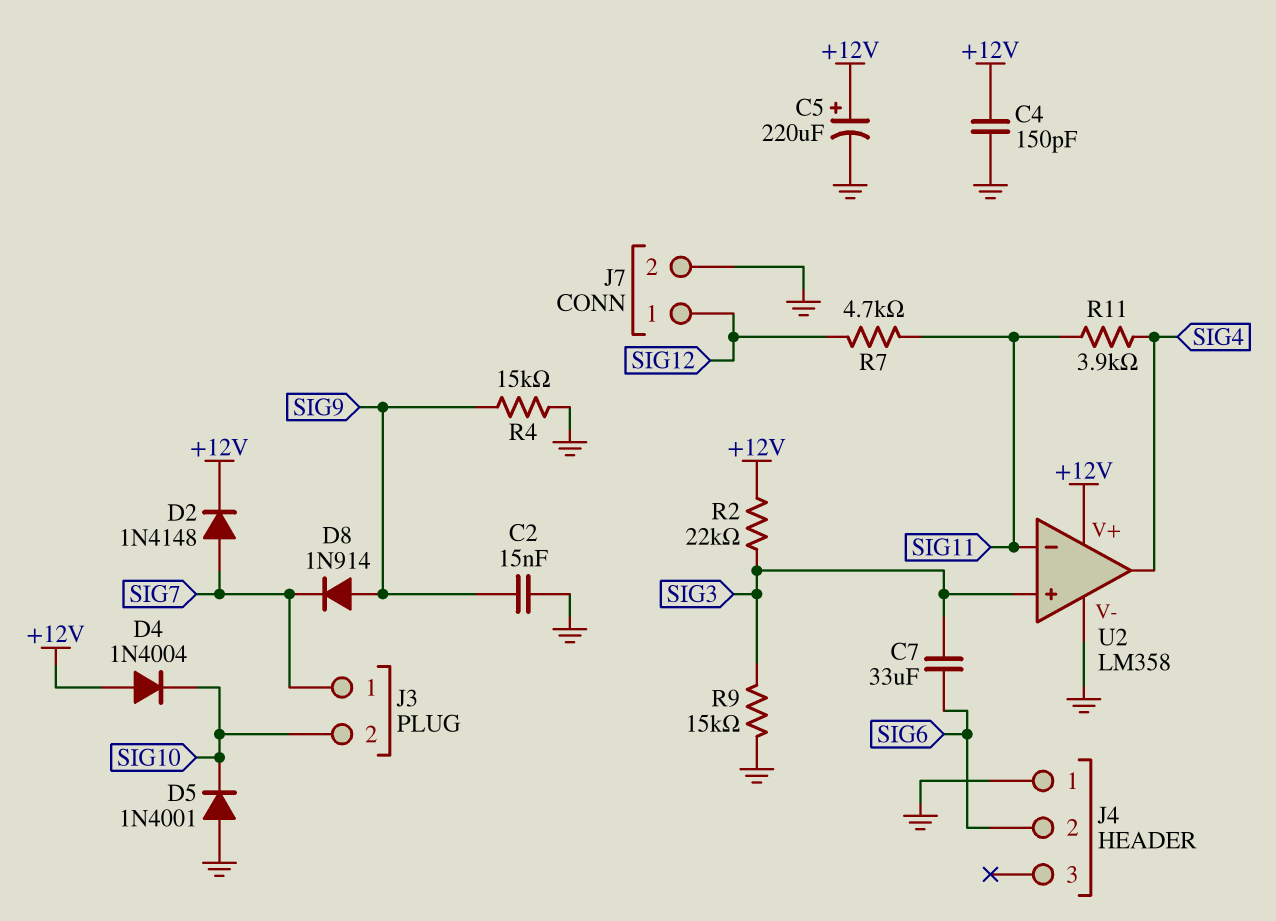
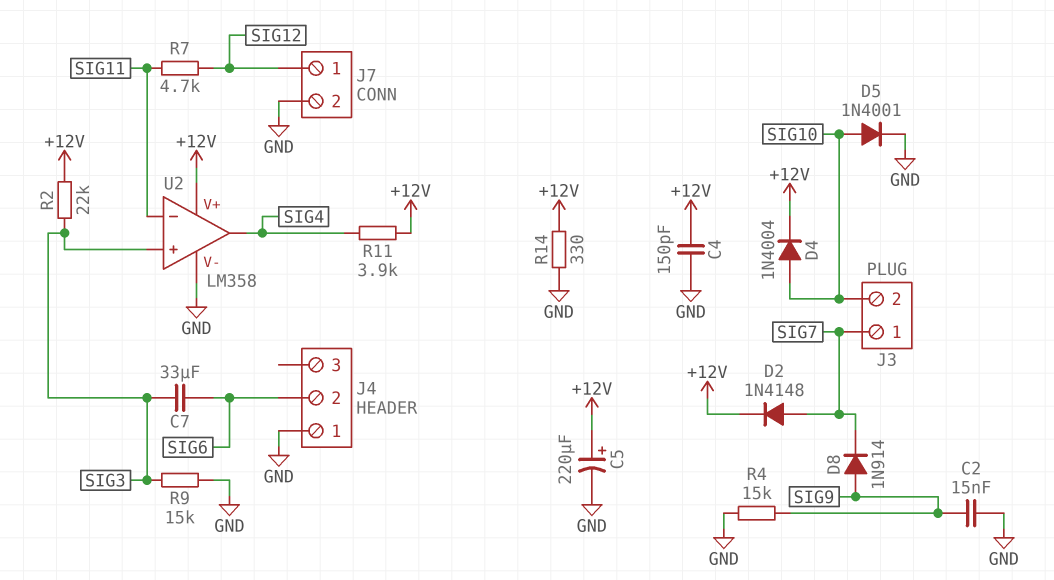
D4: diode 1N4004 (A +12V, K SIG10) -> diode 1N4004 (A SIG10, K +12V)
D5: diode 1N4001 (A GND, K SIG10) -> diode 1N4001 (A SIG10, K GND)
R11: 3.9k (SIG4, SIG11) -> 3.9k (+12V, SIG4)
R14: none -> 330 (+12V, GND)

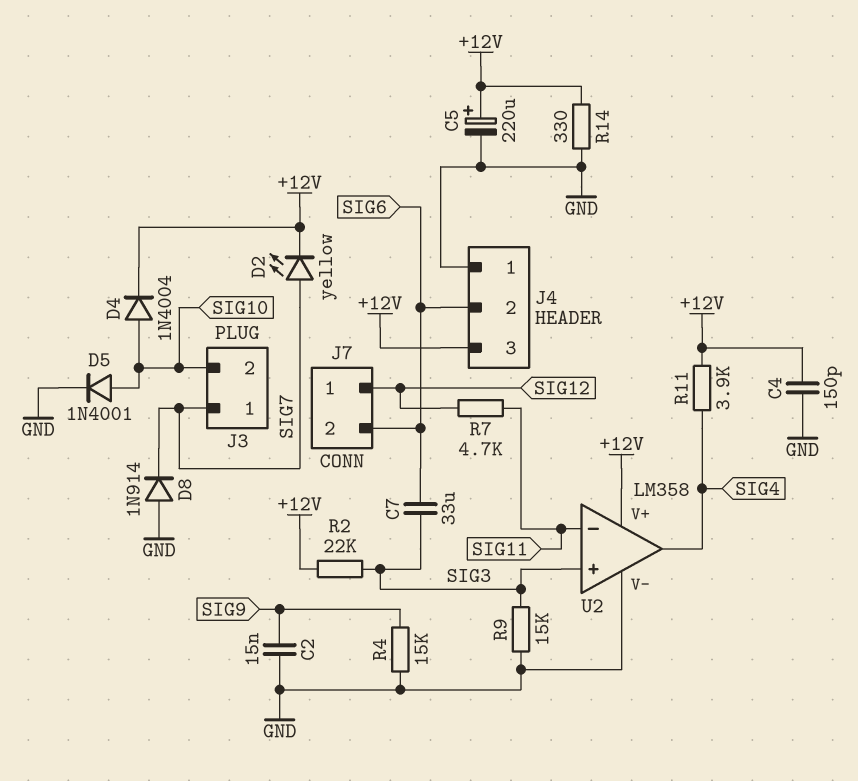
D2: diode 1N4148 (A SIG7, K +12V) -> LED yellow (A SIG7, K +12V)
D8: diode 1N914 (A SIG9, K SIG7) -> diode 1N914 (A GND, K SIG7)
J4 pin 3: none -> +12V
J7 pin 2: GND -> SIG6

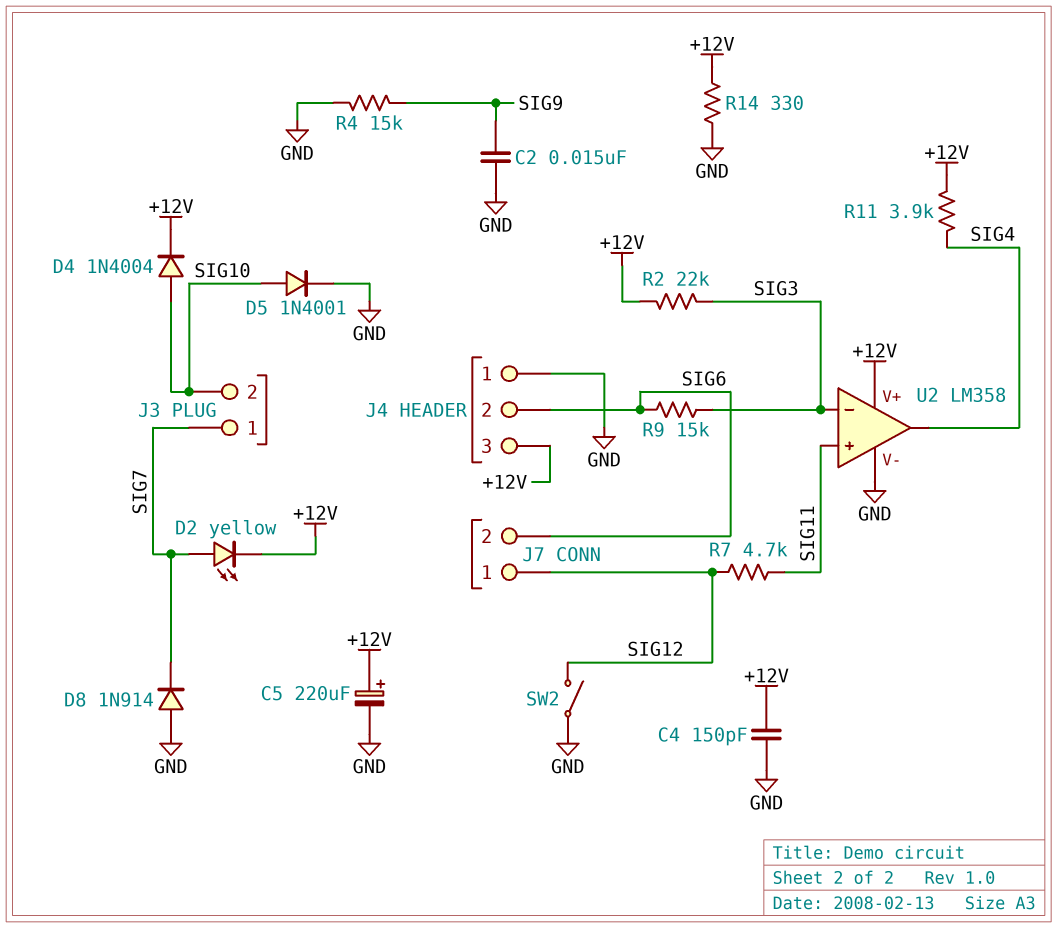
C7: 33uF (SIG3, SIG6) -> none
R9: 15k (GND, SIG3) -> 15k (SIG3, SIG6)
SW2: none -> switch (GND, SIG12)
U2 pin in+: SIG3 -> SIG11
U2 pin in-: SIG11 -> SIG3

